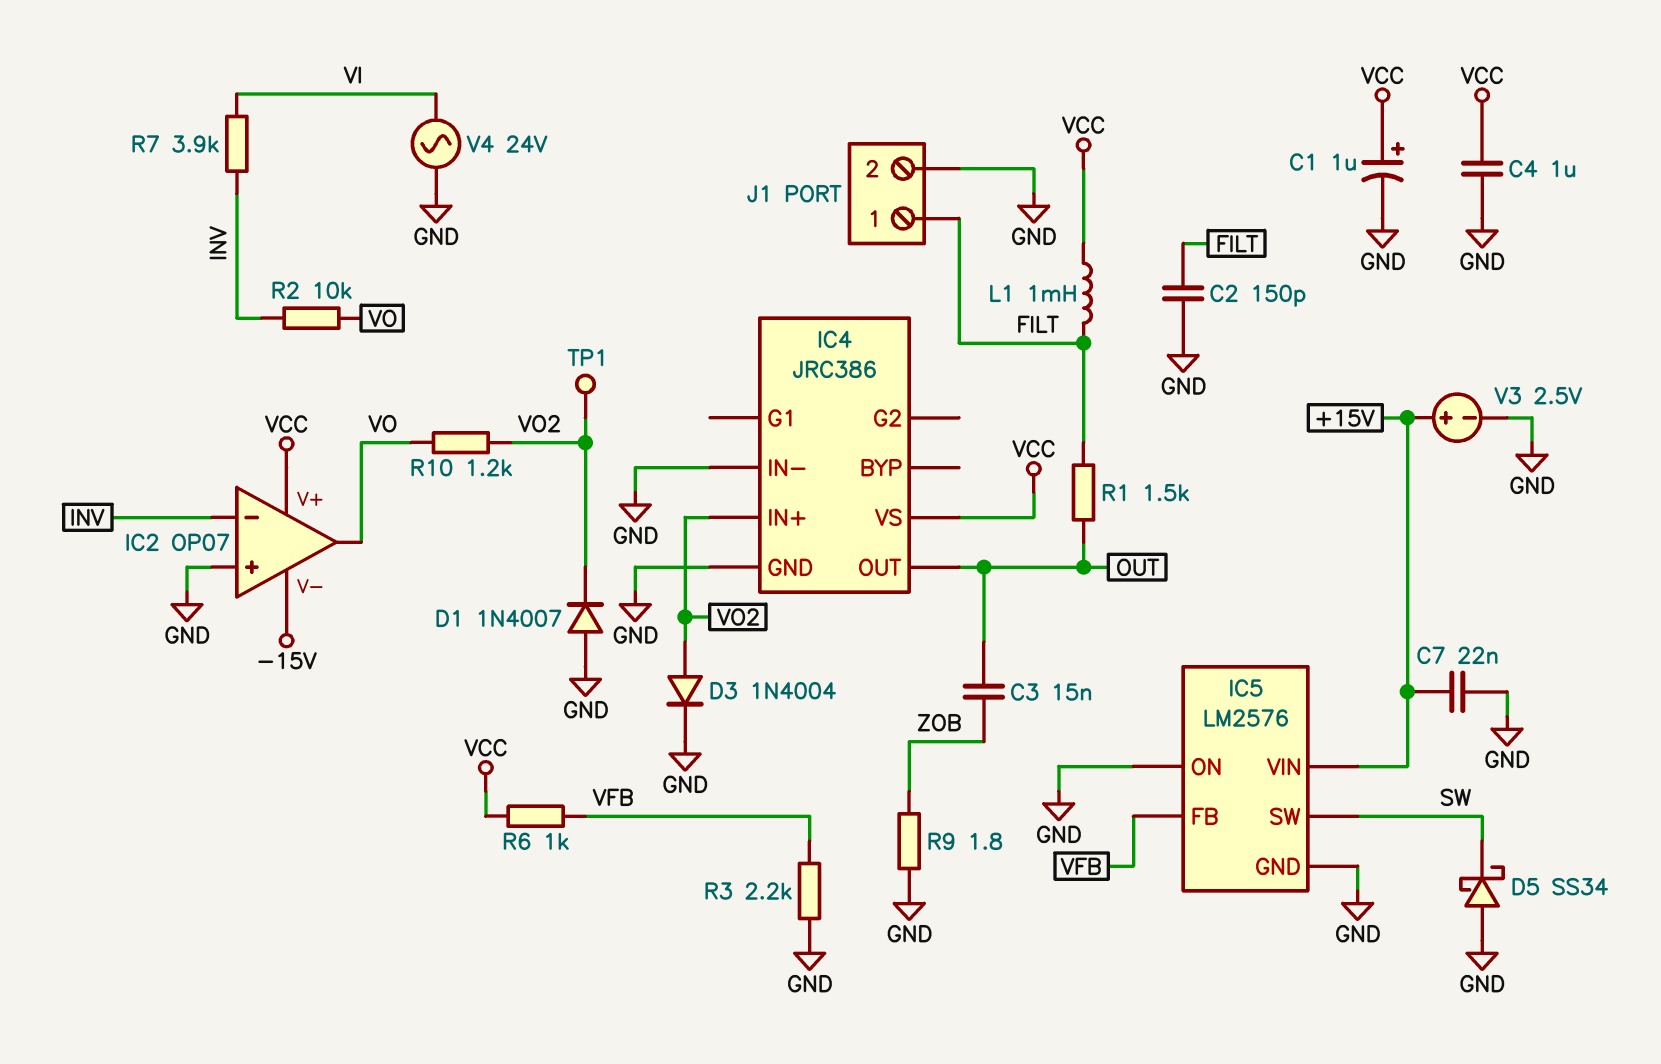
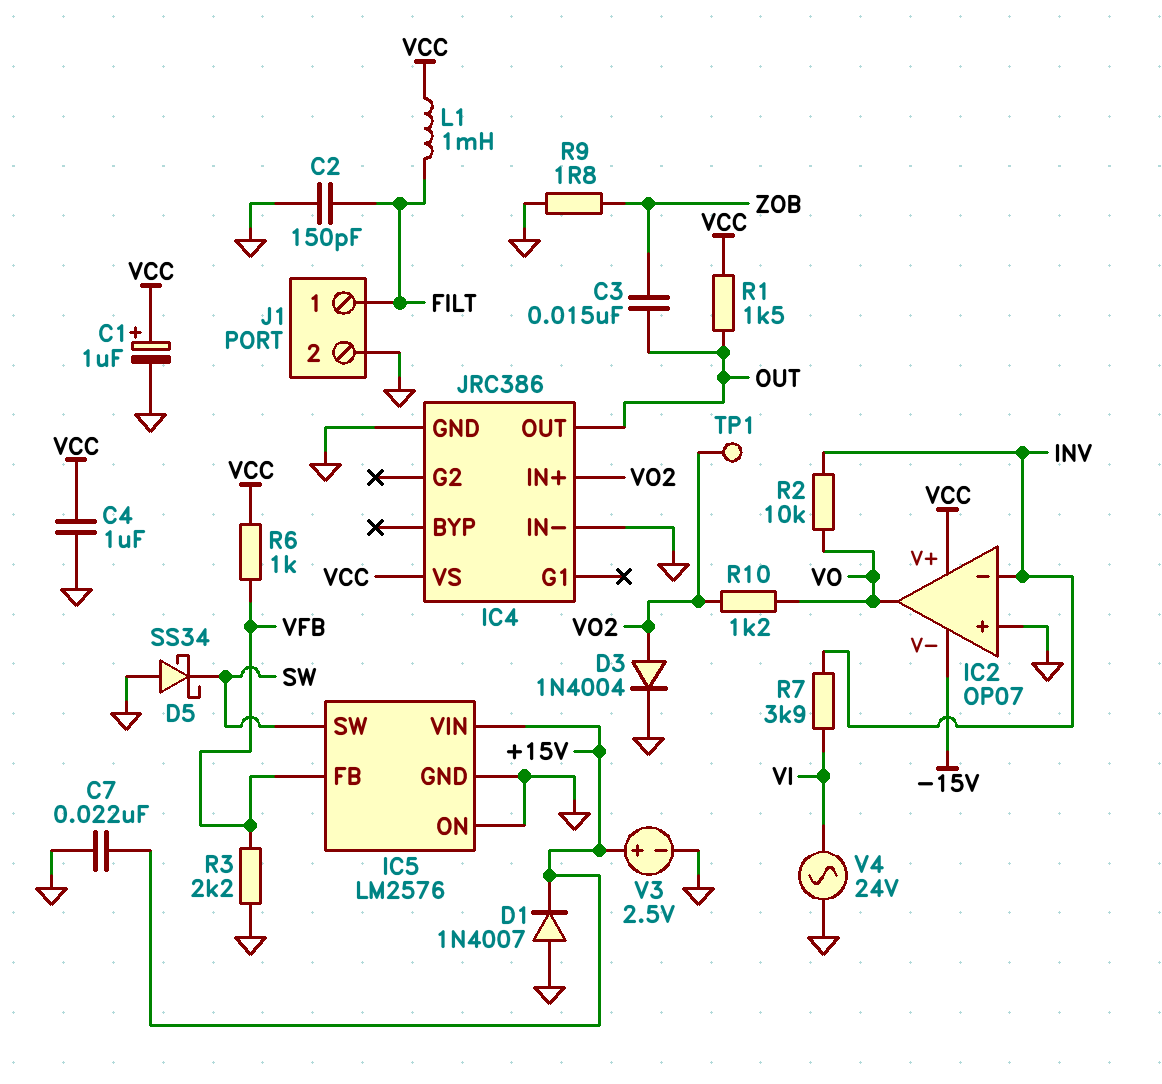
D1: diode 1N4007 (A GND, K VO2) -> diode 1N4007 (A GND, K +15V)
R1: 1.5k (FILT, OUT) -> 1.5k (OUT, VCC)

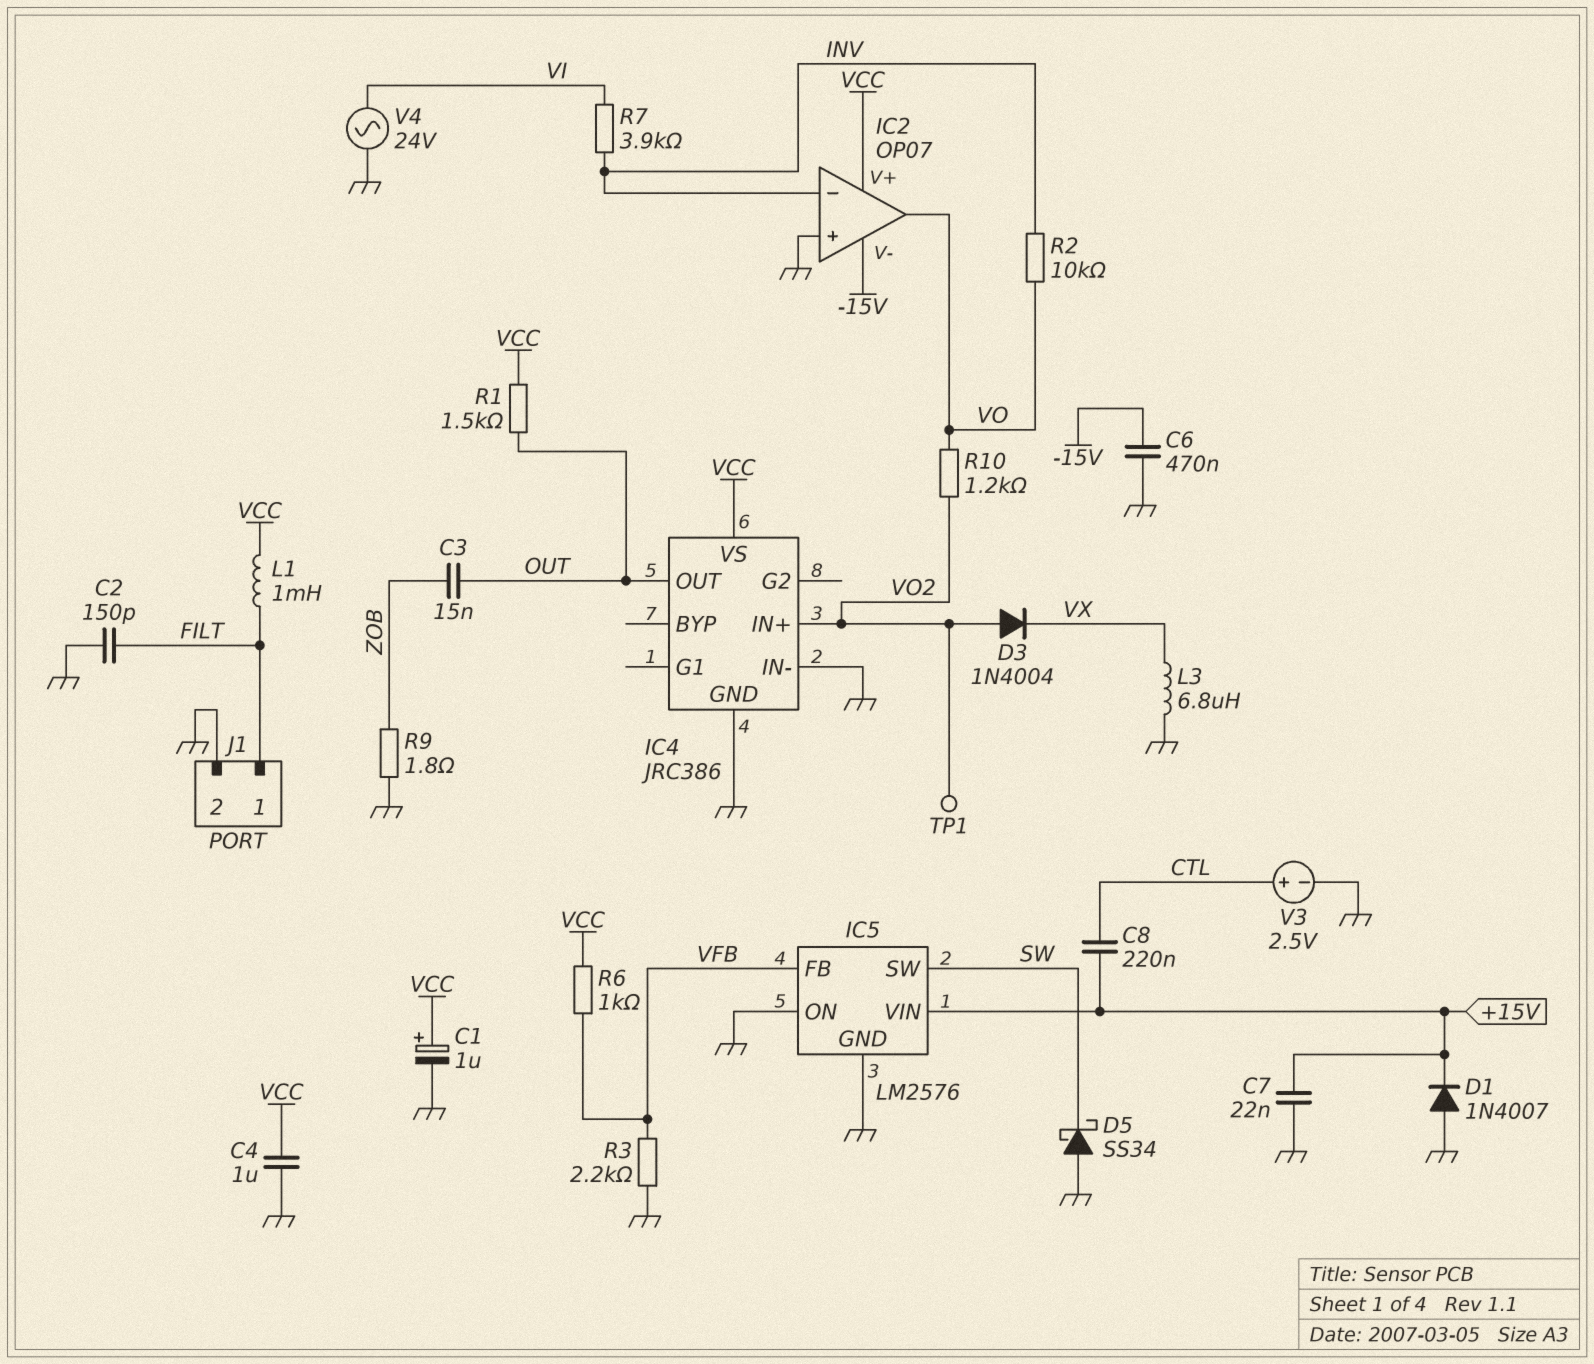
C6: none -> 470nF (-15V, GND)
C8: none -> 220nF (+15V, CTL)
D3: diode 1N4004 (A VO2, K GND) -> diode 1N4004 (A VO2, K VX)
L3: none -> 6.8uH (GND, VX)
V3: 2.5V (plus +15V, minus GND) -> 2.5V (plus CTL, minus GND)

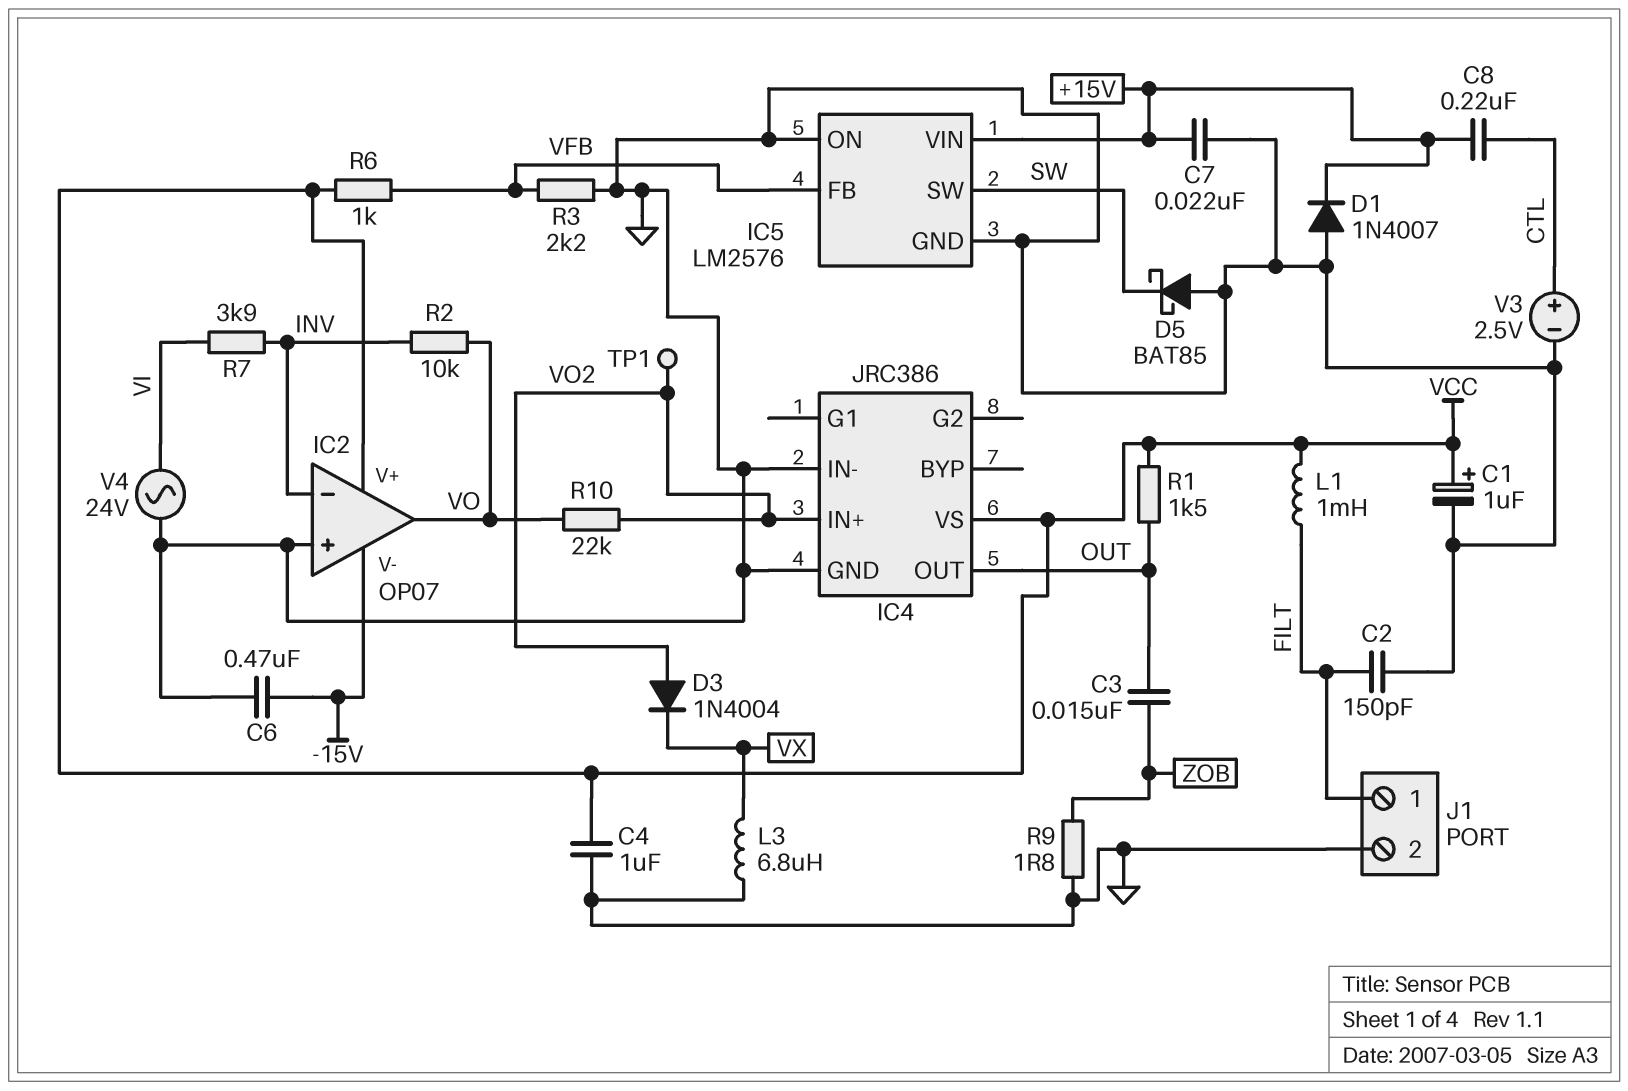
D5: schottky SS34 (A GND, K SW) -> schottky BAT85 (A GND, K SW)
R10: 1.2k (VO, VO2) -> 22k (VO, VO2)

